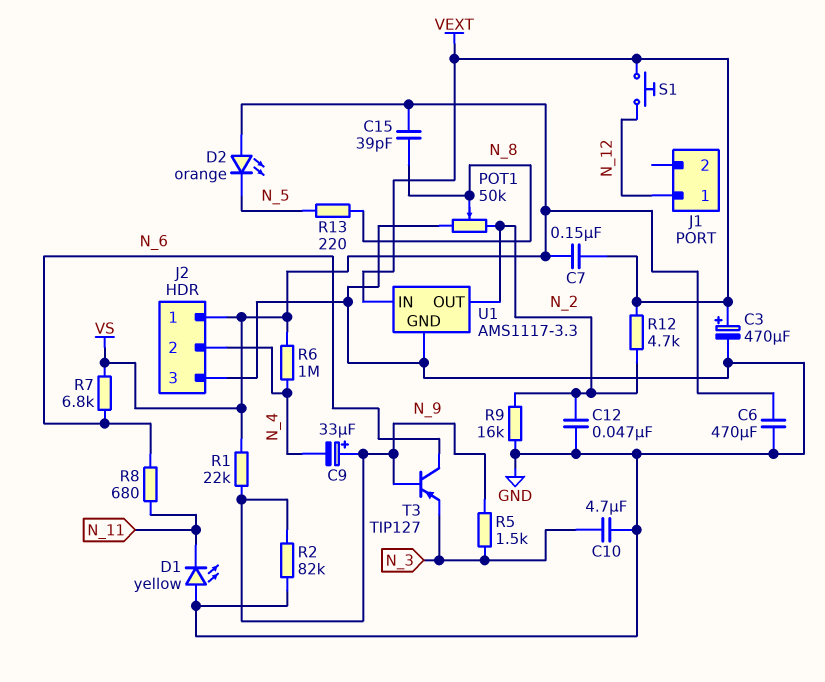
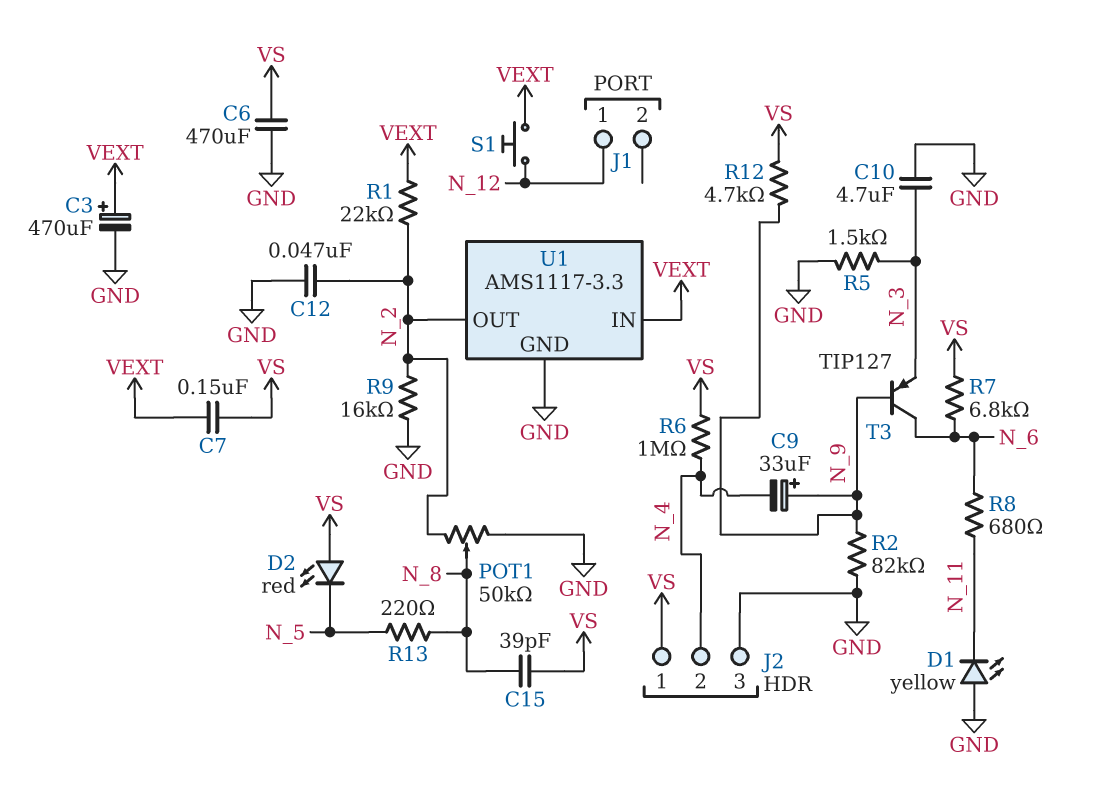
D2: LED orange (A VS, K N_5) -> LED red (A VS, K N_5)
R1: 22k (N_9, VS) -> 22k (N_2, VEXT)
R5: 1.5k (N_3, N_9) -> 1.5k (GND, N_3)
R12: 4.7k (N_2, VEXT) -> 4.7k (N_9, VS)

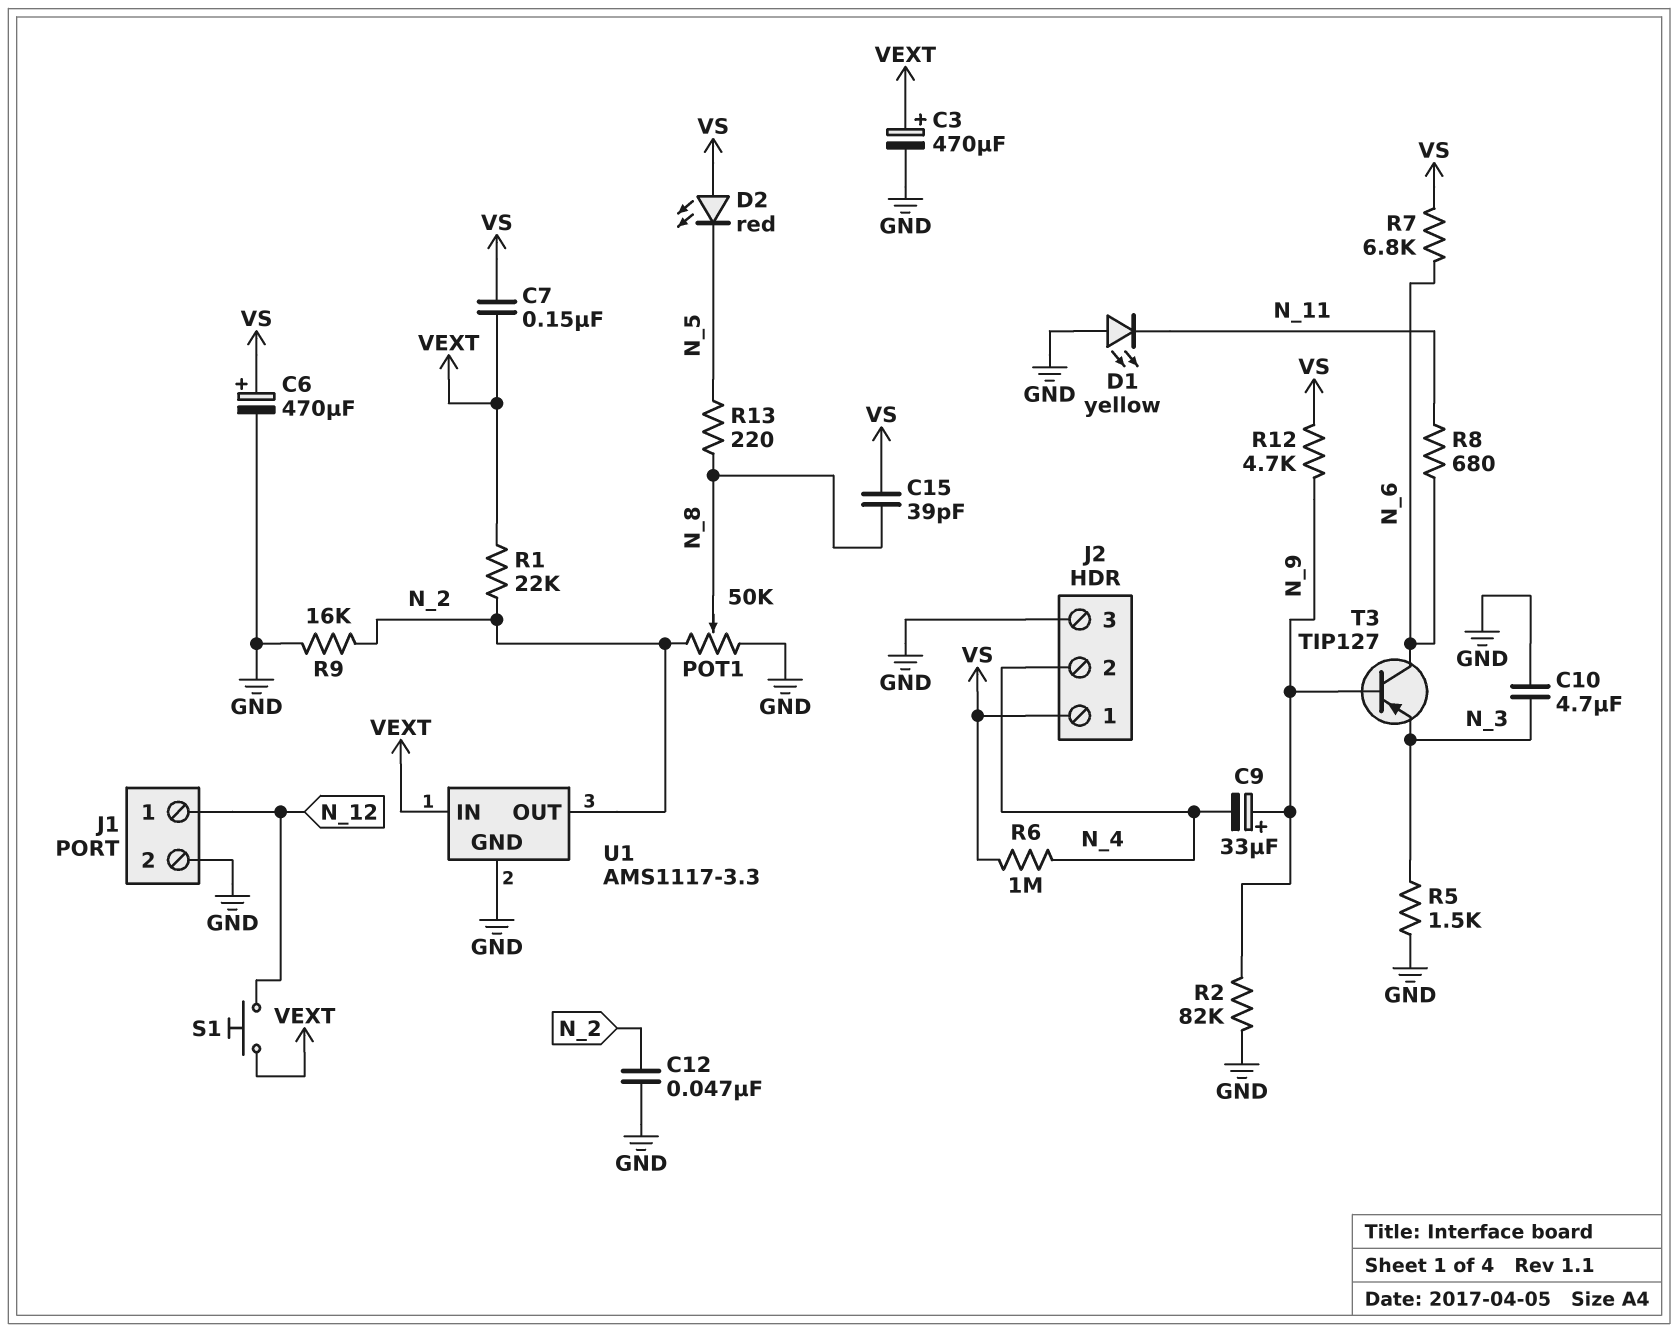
C6: 470uF (GND, VS) -> 470uF (plus VS, minus GND)
J1 pin 2: none -> GND

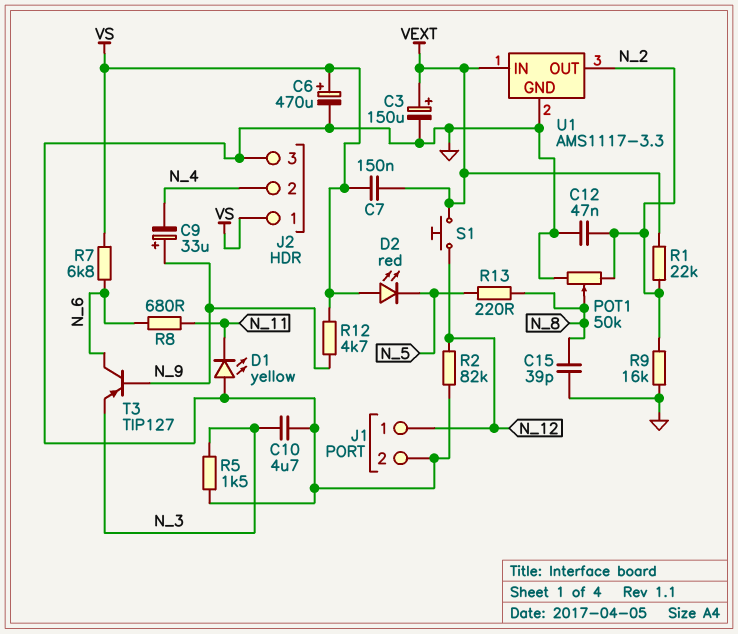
C3: 470uF (plus VEXT, minus GND) -> 150uF (plus VEXT, minus GND)
C15: 39pF (N_8, VS) -> 39pF (GND, N_8)
R2: 82k (GND, N_9) -> 82k (GND, N_12)
R6: 1M (N_4, VS) -> none

